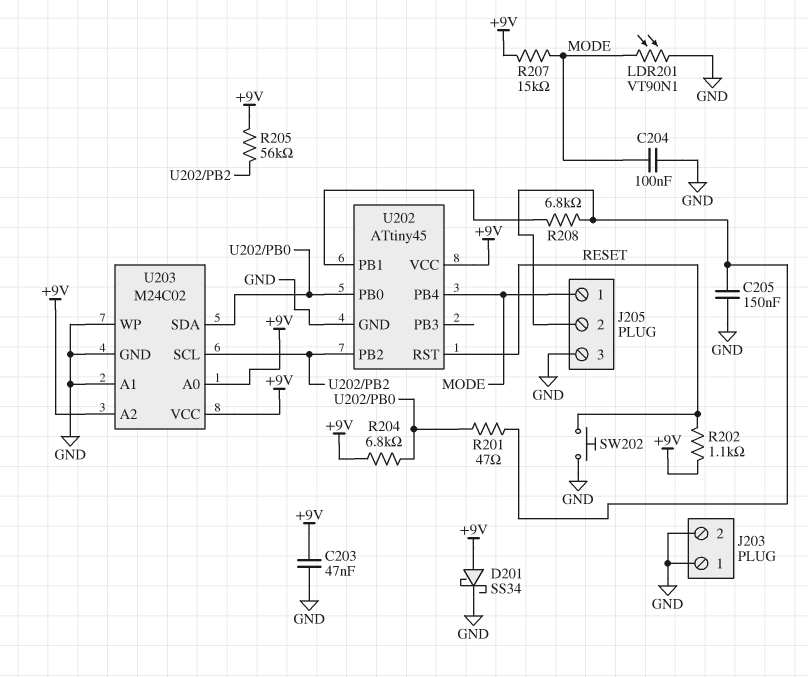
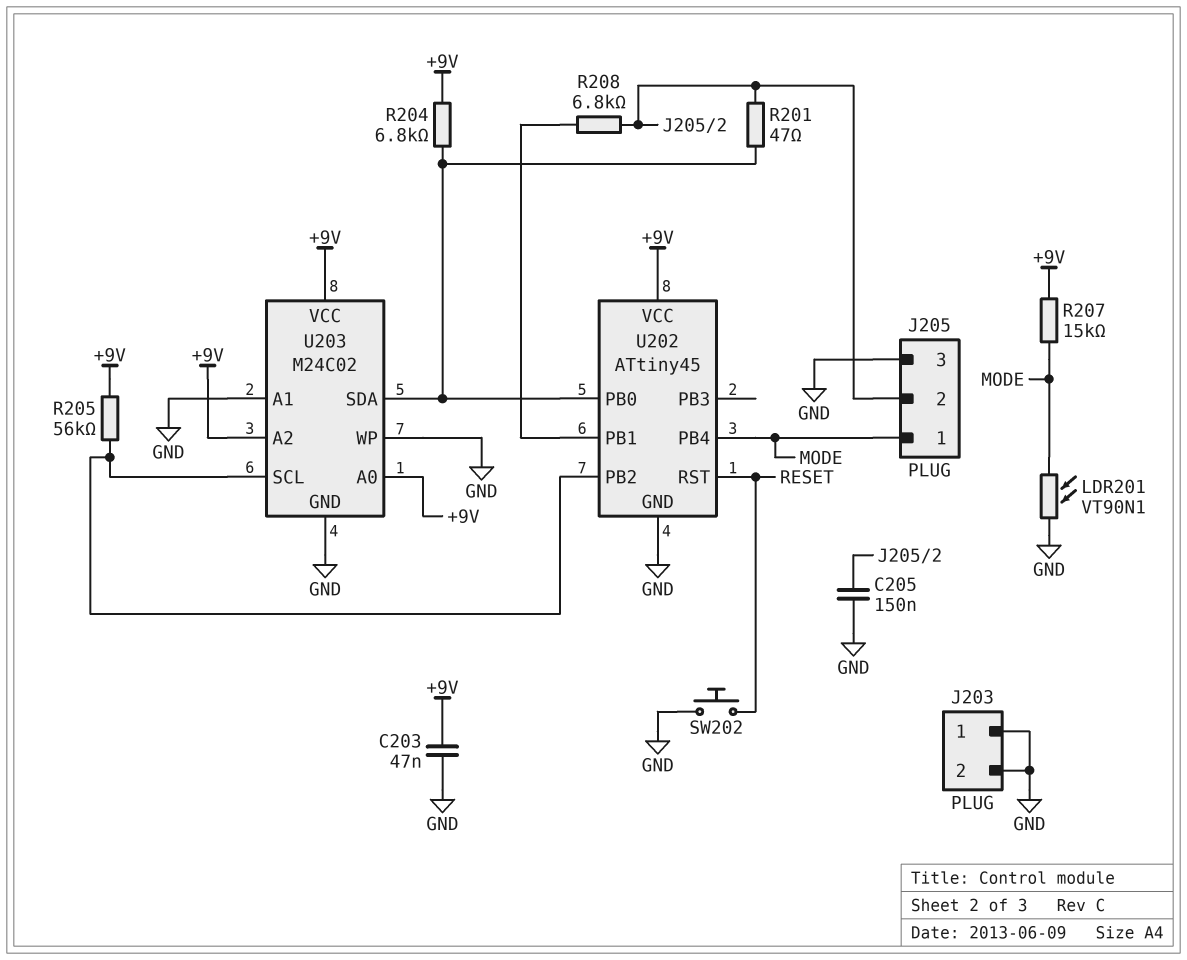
C204: 100nF (GND, MODE) -> none
D201: schottky SS34 (A +9V, K GND) -> none
R202: 1.1k (+9V, RESET) -> none

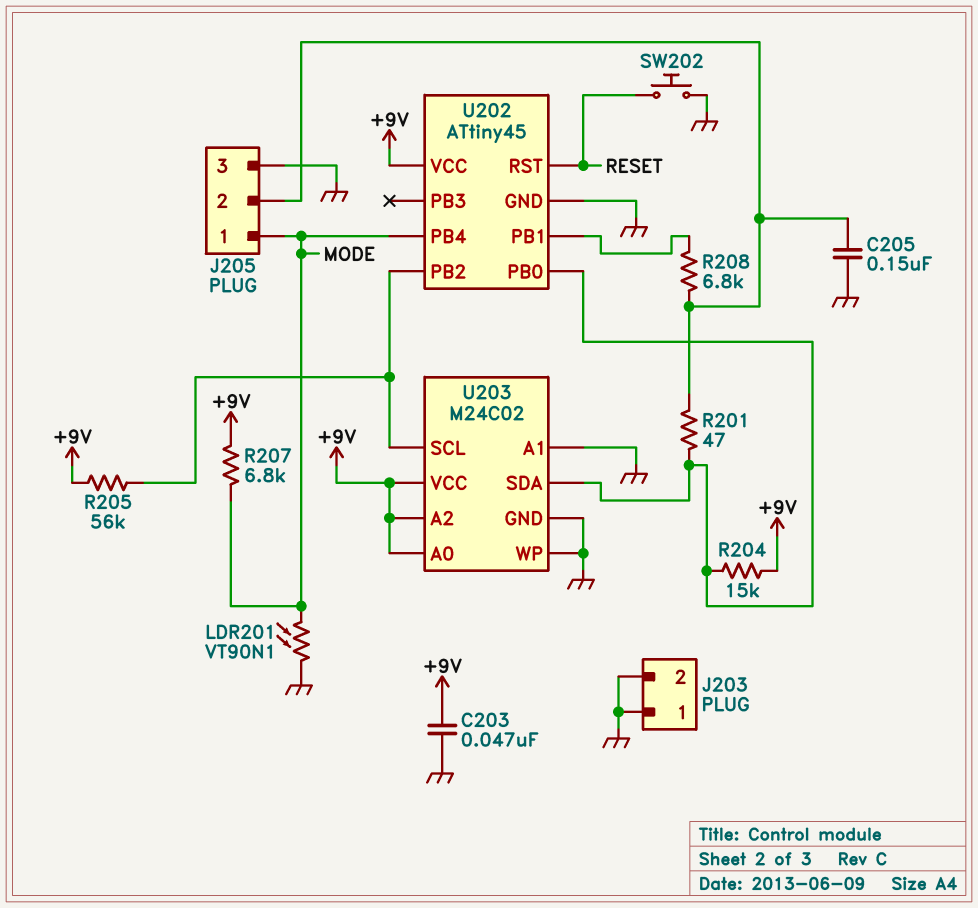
R204: 6.8k (+9V, U202/PB0) -> 15k (+9V, U202/PB0)
R207: 15k (+9V, MODE) -> 6.8k (+9V, MODE)

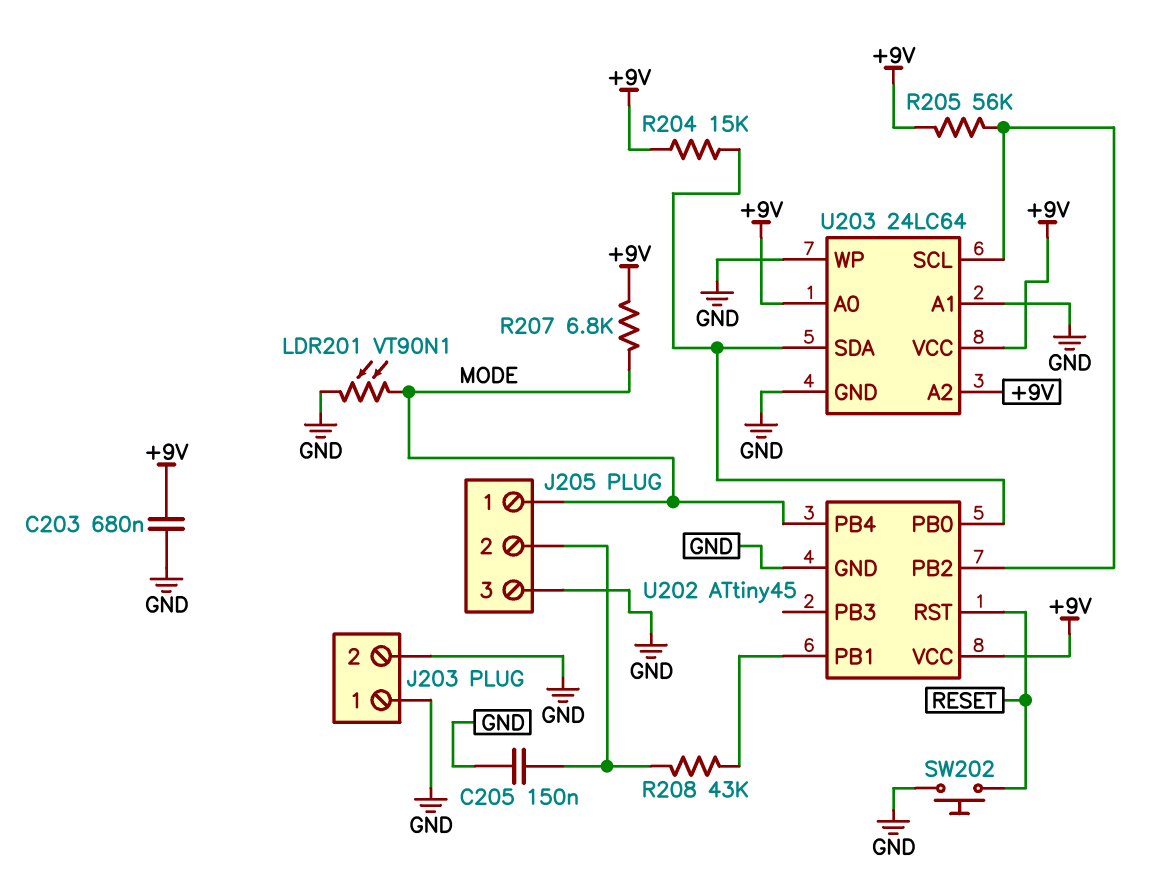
C203: 47nF (+9V, GND) -> 680nF (+9V, GND)
R201: 47 (J205/2, U202/PB0) -> none
R208: 6.8k (J205/2, U202/PB1) -> 43k (J205/2, U202/PB1)
U203: M24C02 -> 24LC64

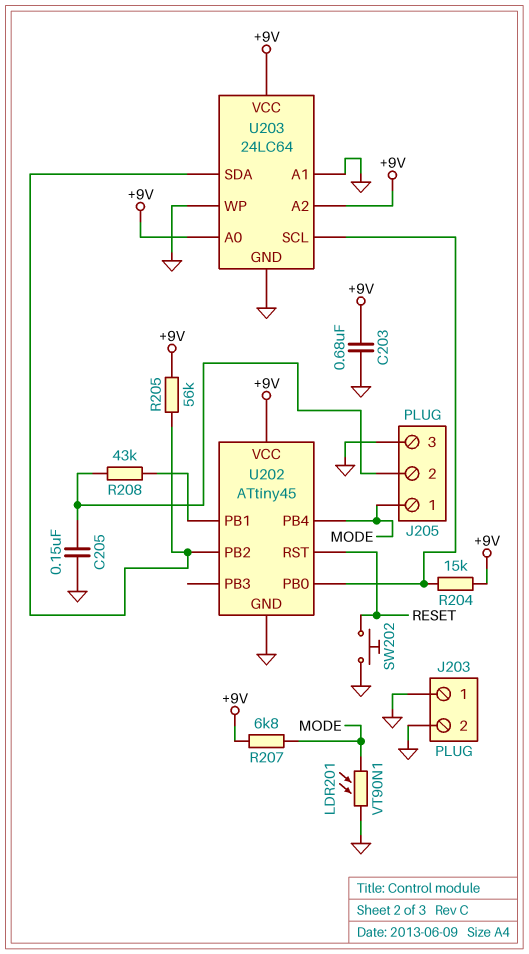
U203 pin SCL: U202/PB2 -> U202/PB0
U203 pin SDA: U202/PB0 -> U202/PB2

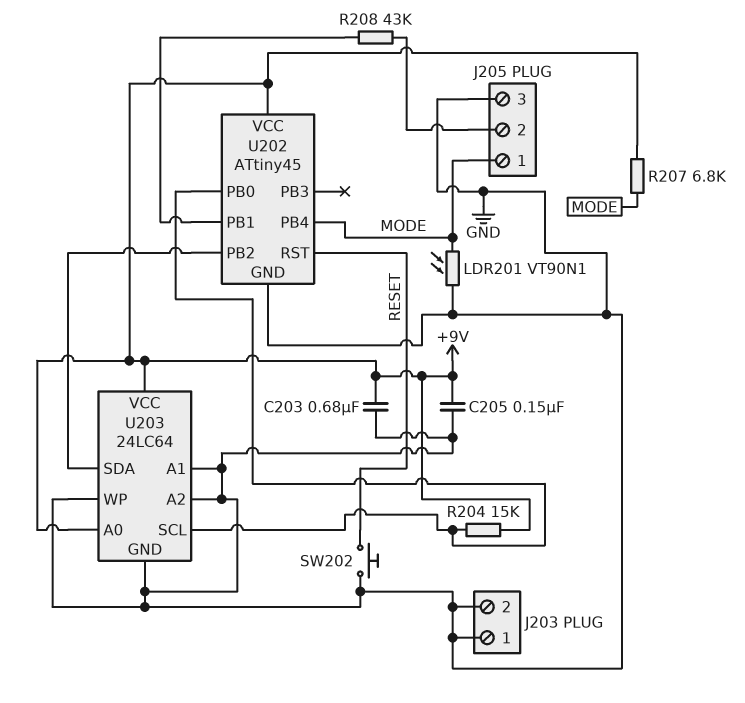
C205: 150nF (GND, J205/2) -> 150nF (+9V, GND)
R205: 56k (+9V, U202/PB2) -> none
U203 pin A2: +9V -> GND

